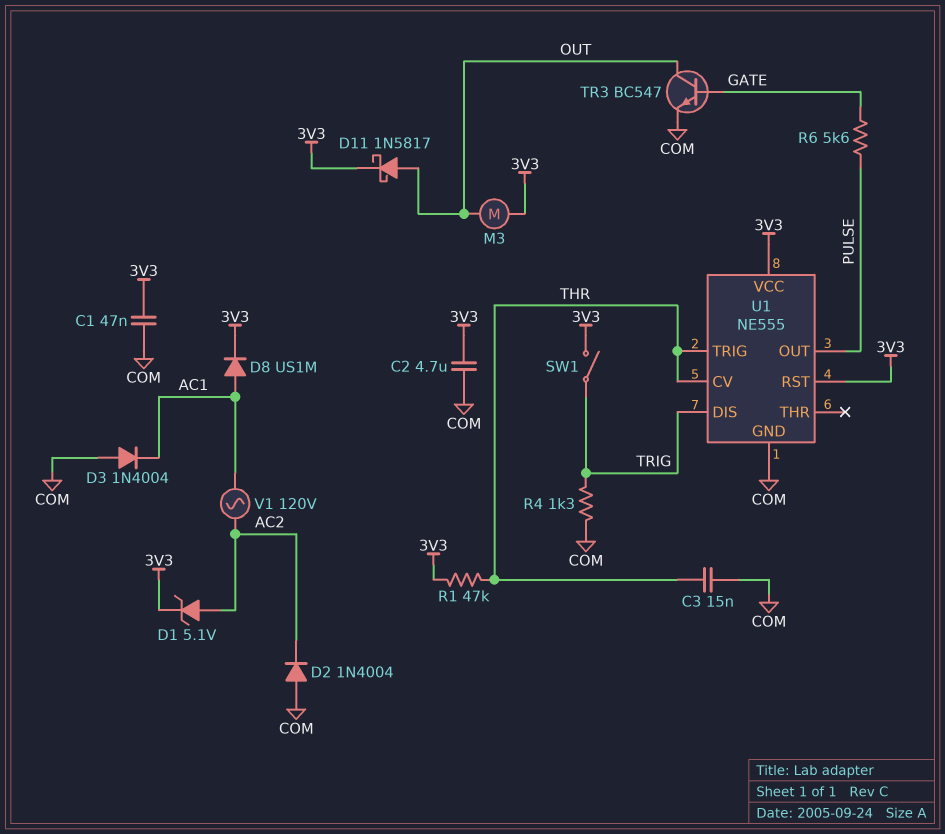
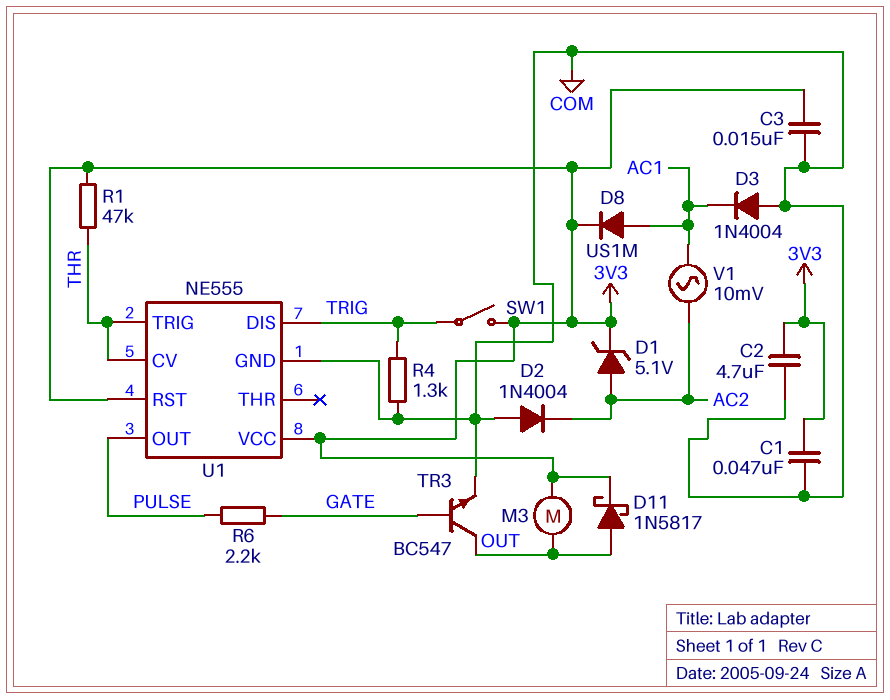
C3: 15nF (COM, THR) -> 15nF (3V3, COM)
R6: 5.6k (GATE, PULSE) -> 2.2k (GATE, PULSE)
V1: AC 120V (AC1, AC2) -> AC 10mV (AC1, AC2)

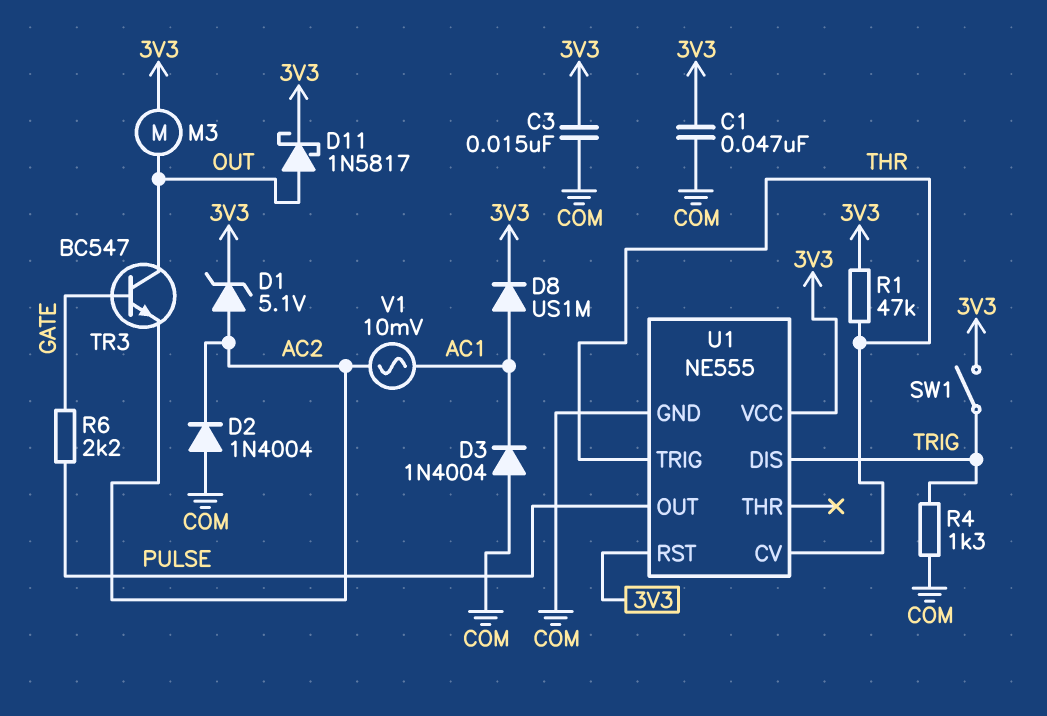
C2: 4.7uF (3V3, COM) -> none
TR3: NPN BC547 (B GATE, C OUT, E COM) -> NPN BC547 (B GATE, C OUT, E AC2)

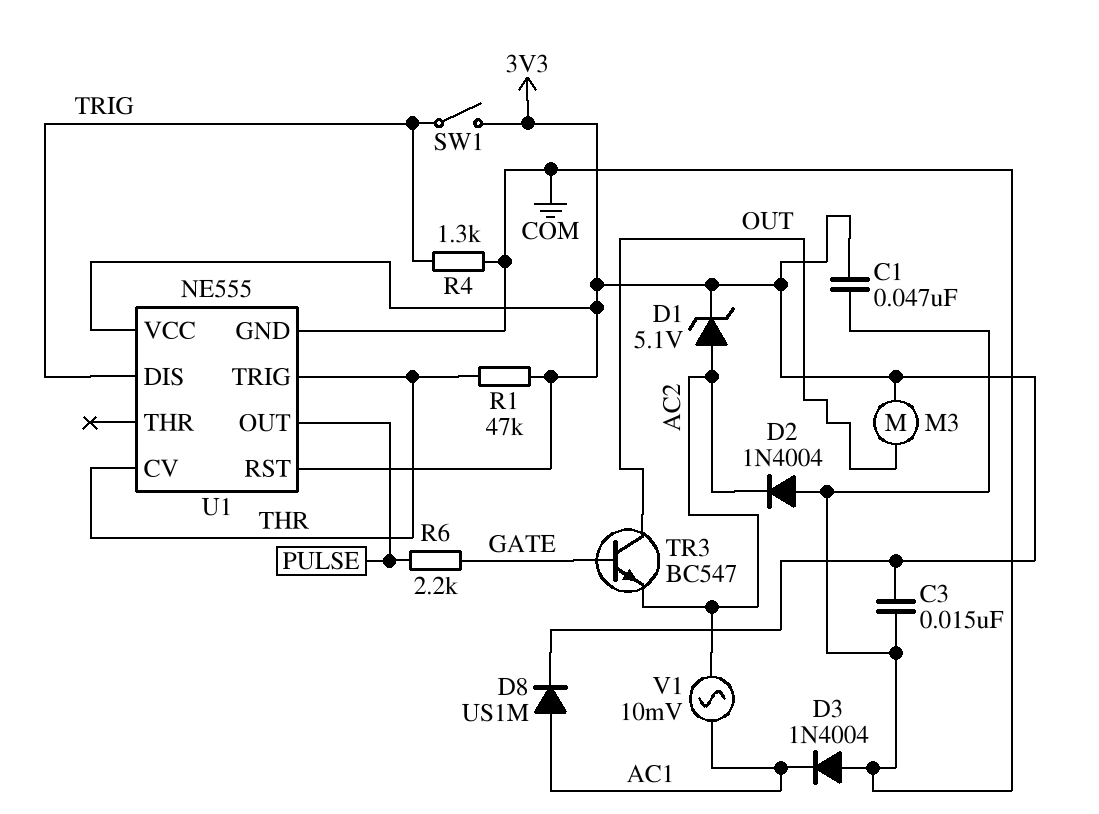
D11: schottky 1N5817 (A OUT, K 3V3) -> none

